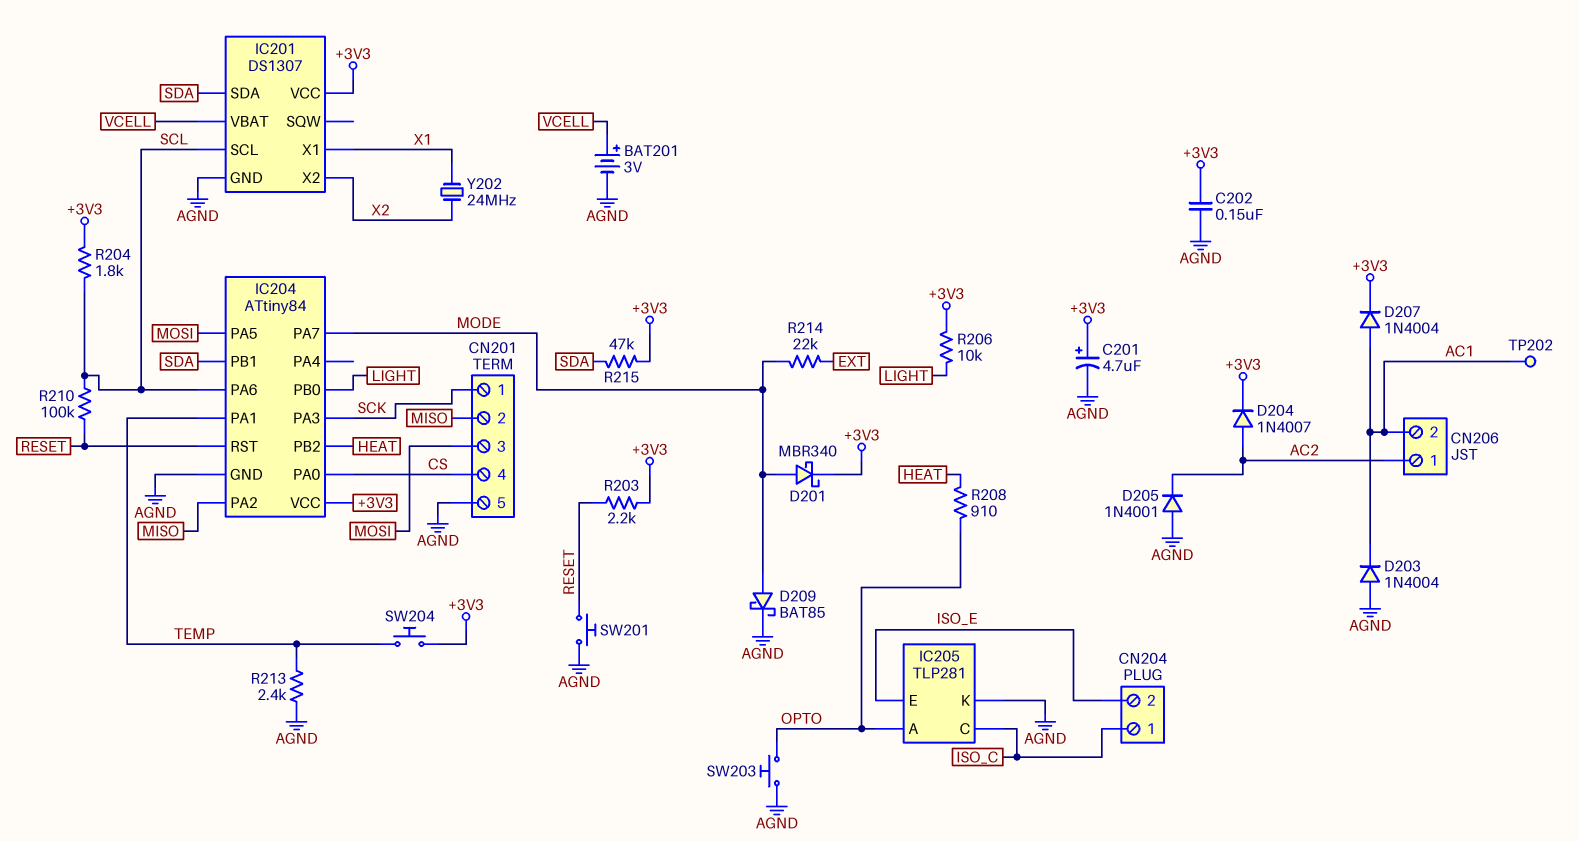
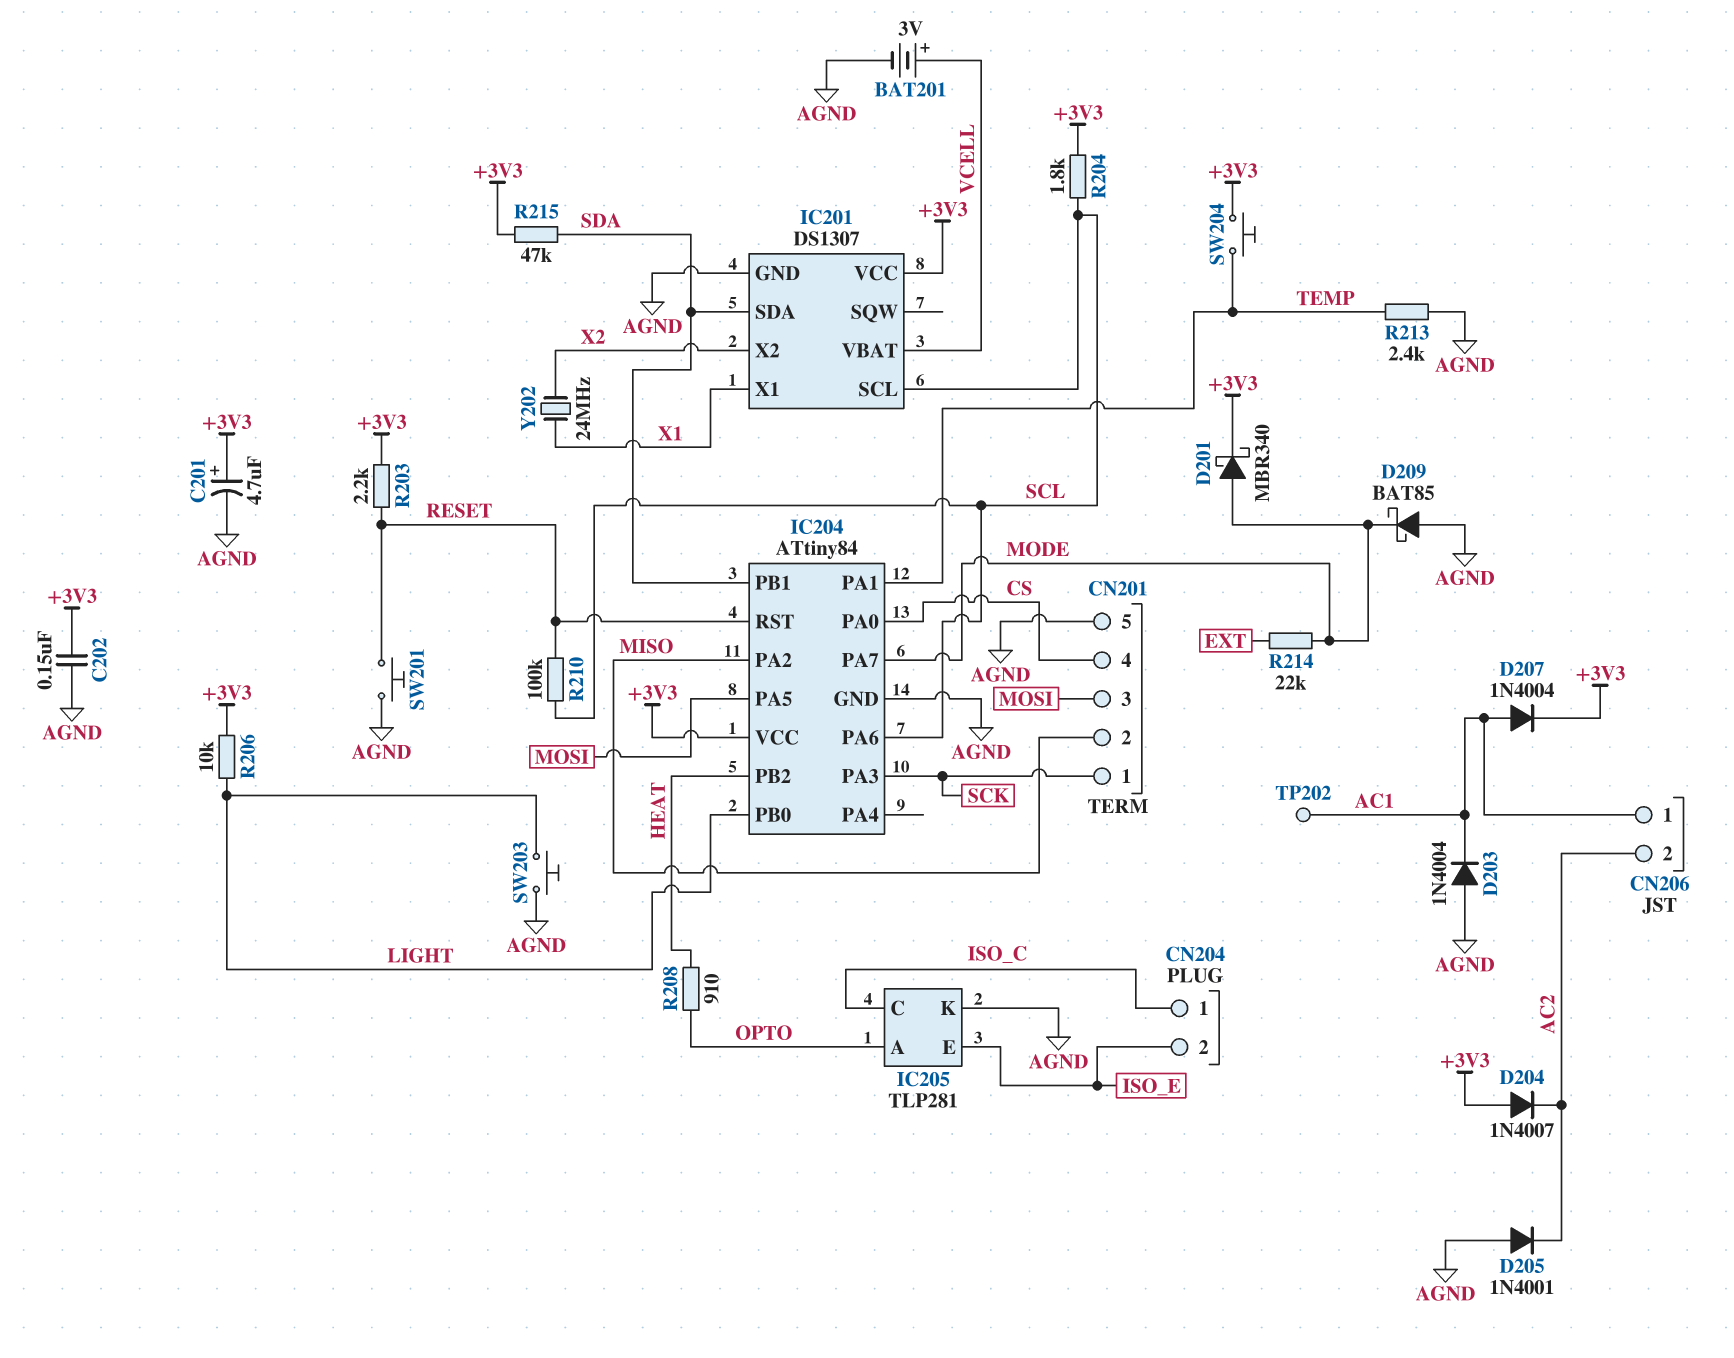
CN206 pin 1: AC2 -> AC1
CN206 pin 2: AC1 -> AC2
D204: diode 1N4007 (A AC2, K +3V3) -> diode 1N4007 (A +3V3, K AC2)
D209: schottky BAT85 (A MODE, K AGND) -> schottky BAT85 (A AGND, K MODE)
SW203: button (AGND, OPTO) -> button (AGND, LIGHT)

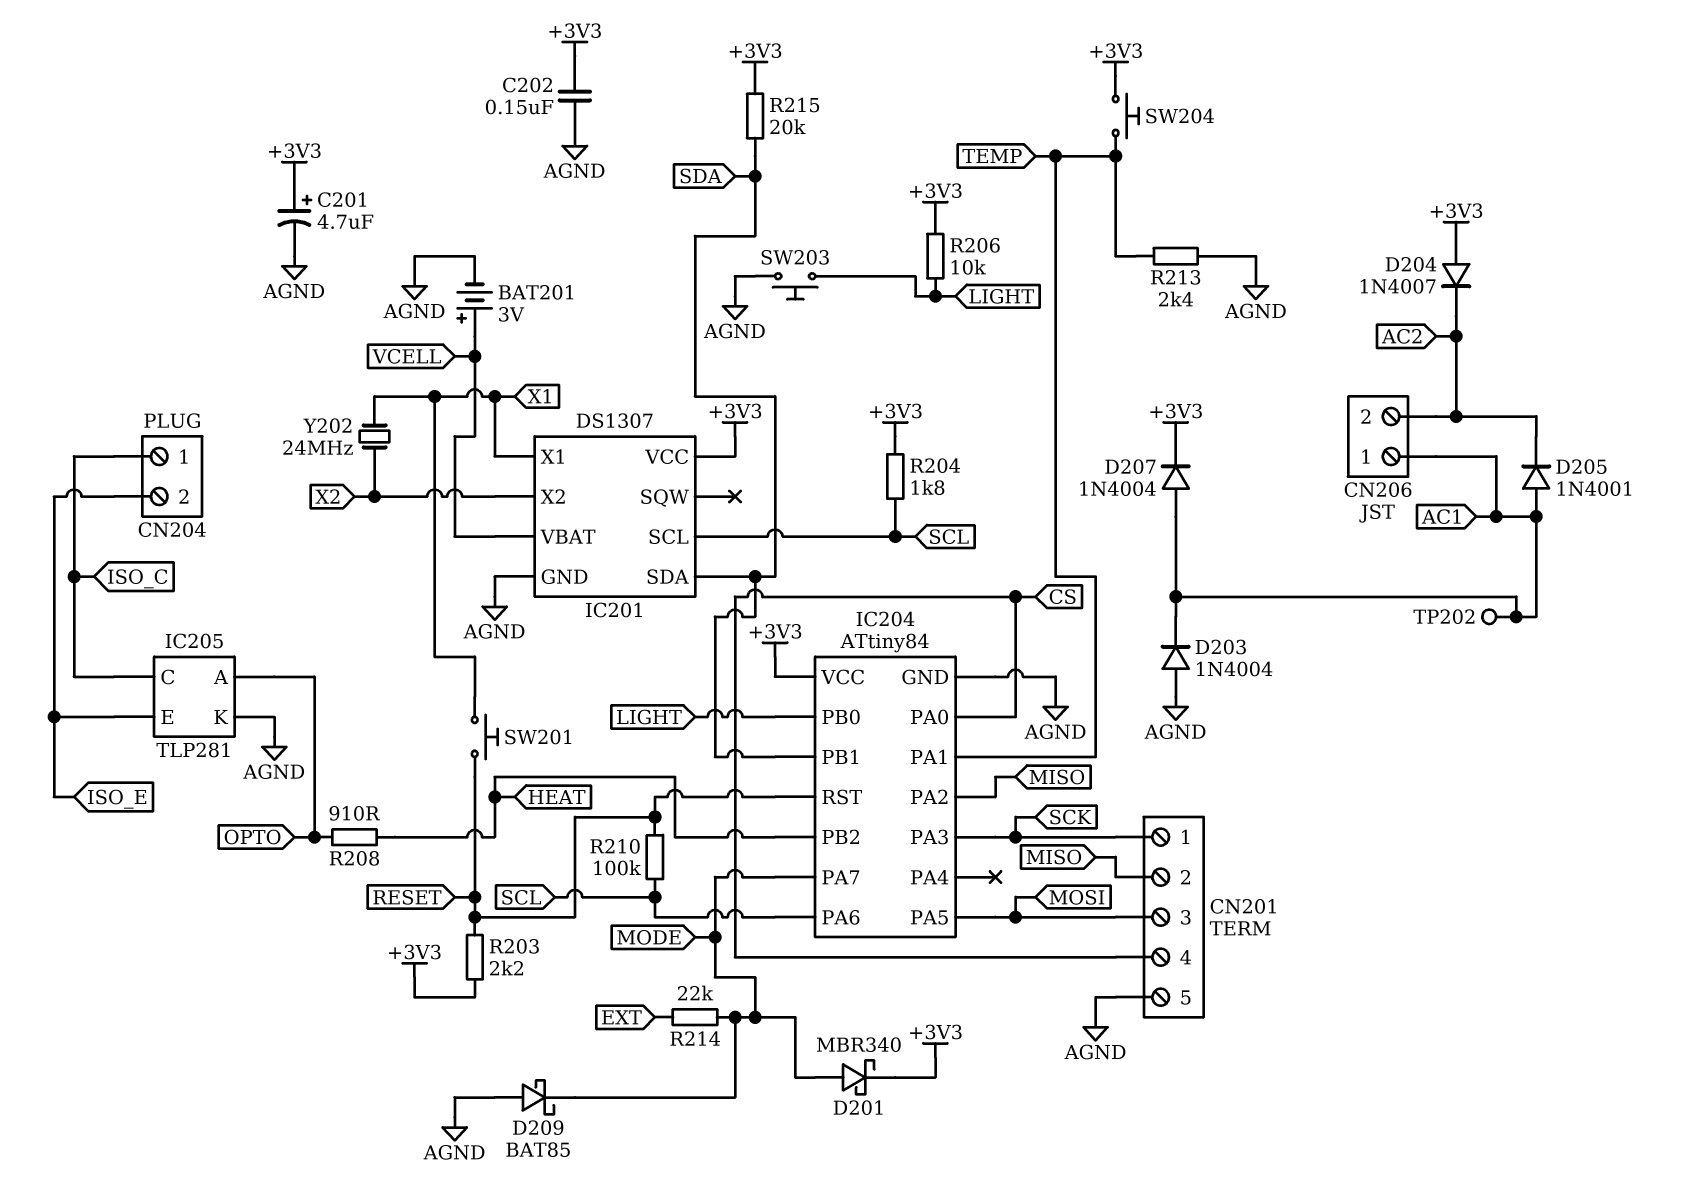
D205: diode 1N4001 (A AGND, K AC2) -> diode 1N4001 (A AC1, K AC2)
R215: 47k (+3V3, SDA) -> 20k (+3V3, SDA)
SW201: button (AGND, RESET) -> button (RESET, X1)

